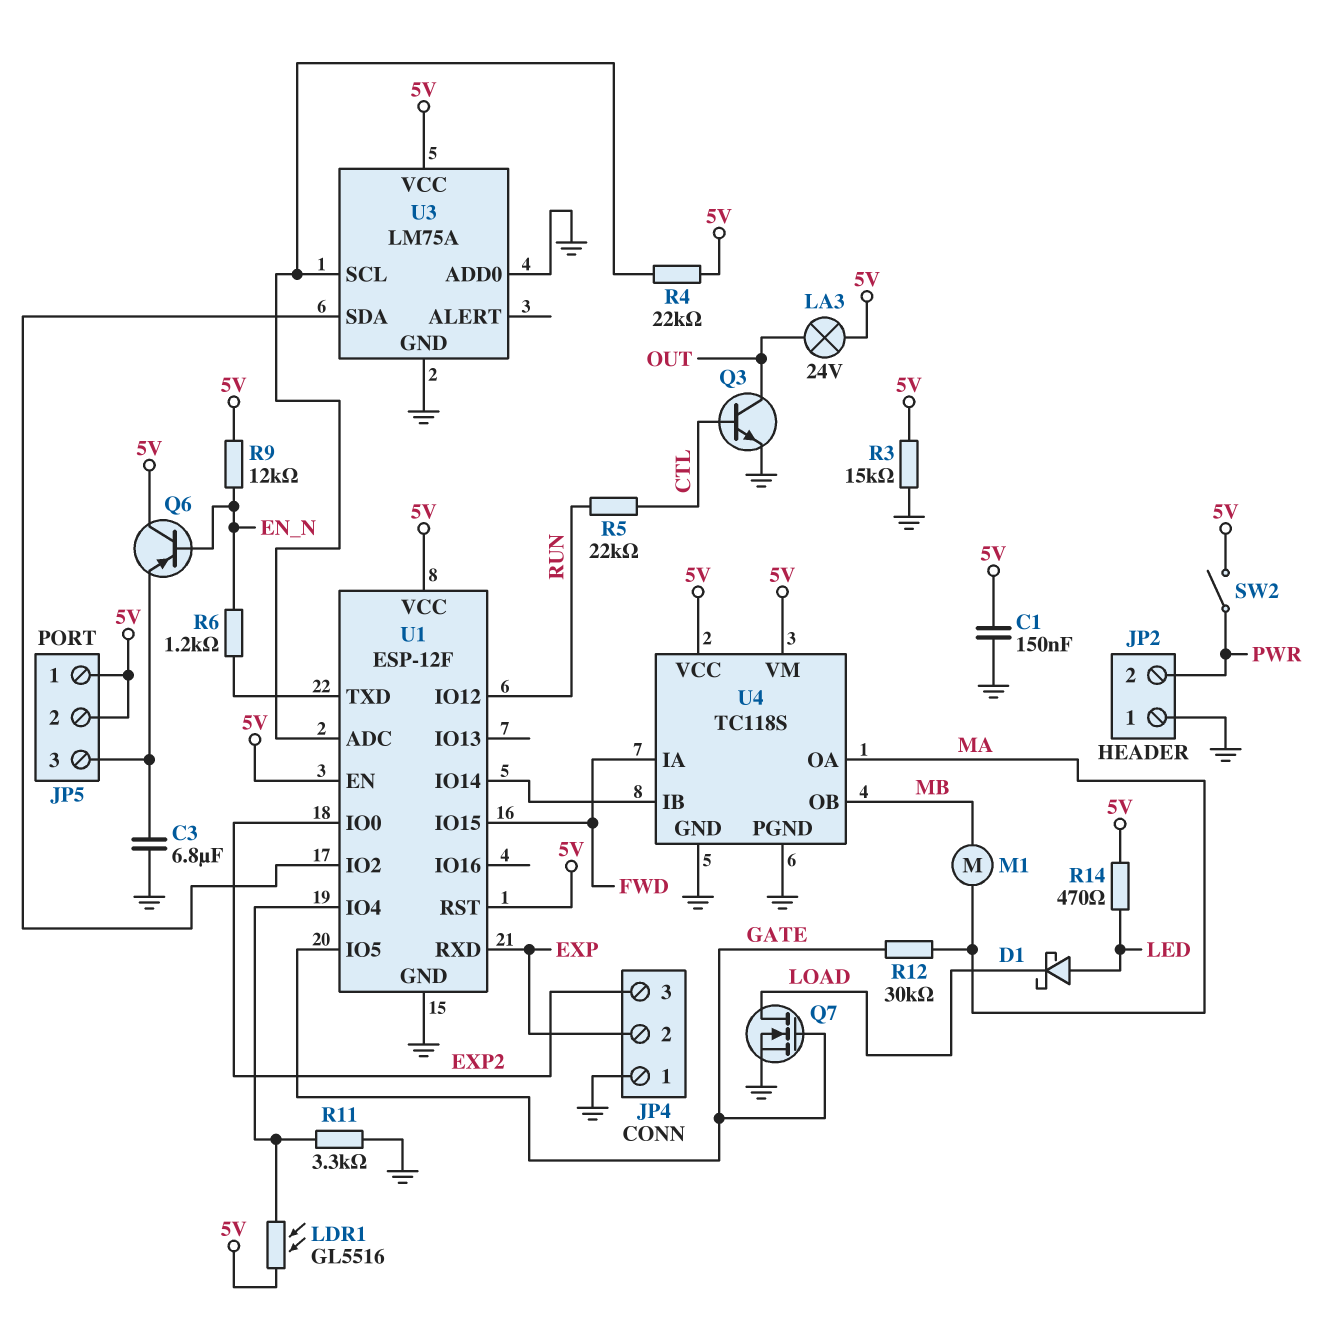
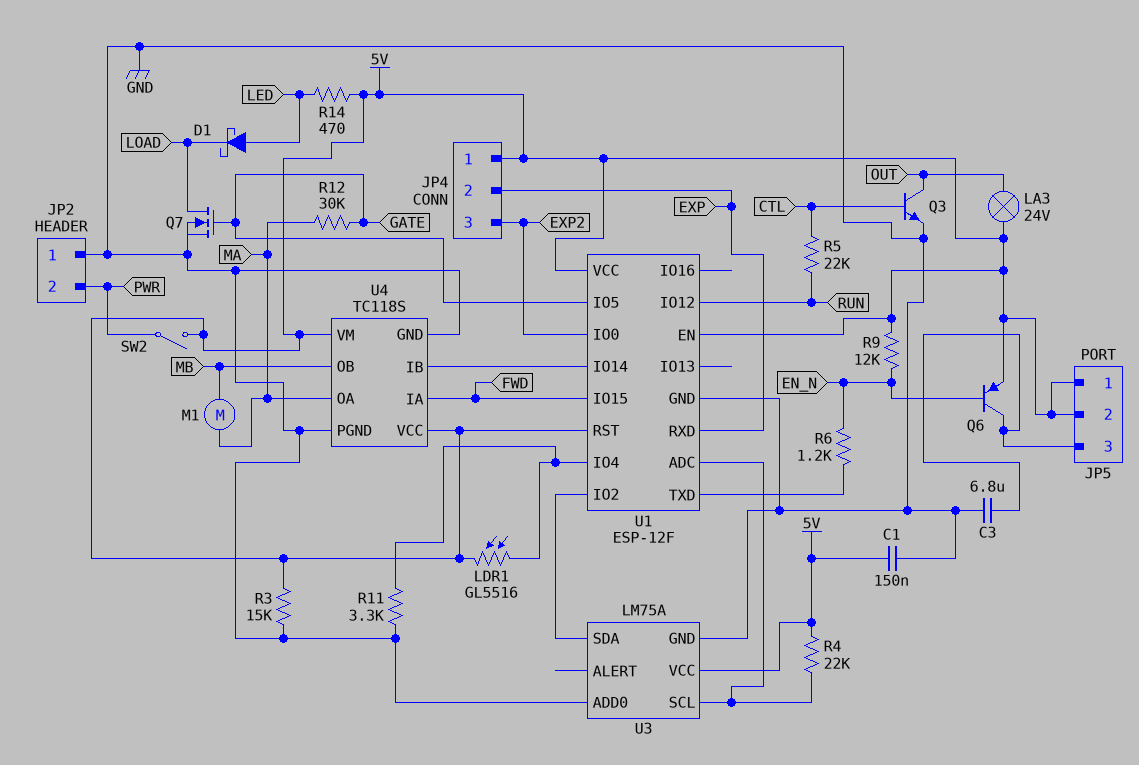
JP4 pin 1: GND -> 5V
Q6: PNP (B EN_N, C 5V, E JP5/3) -> PNP (B EN_N, C JP5/3, E 5V)

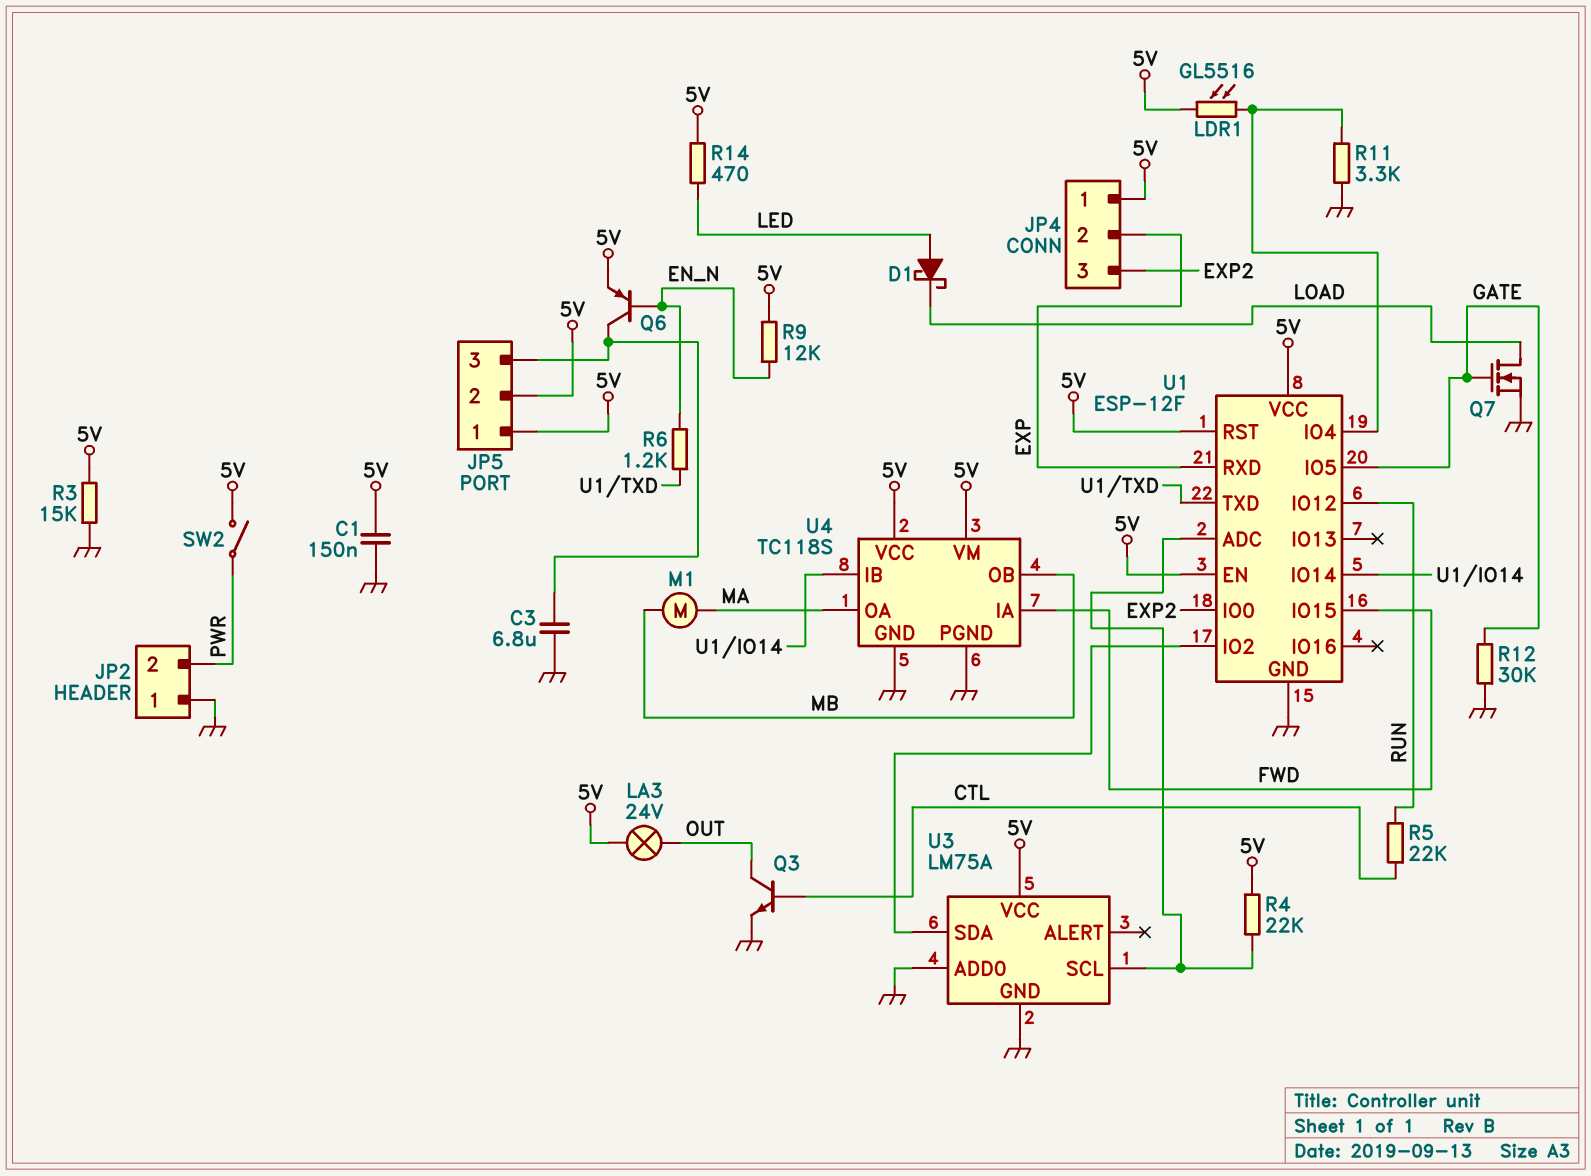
R12: 30k (GATE, MA) -> 30k (GATE, GND)

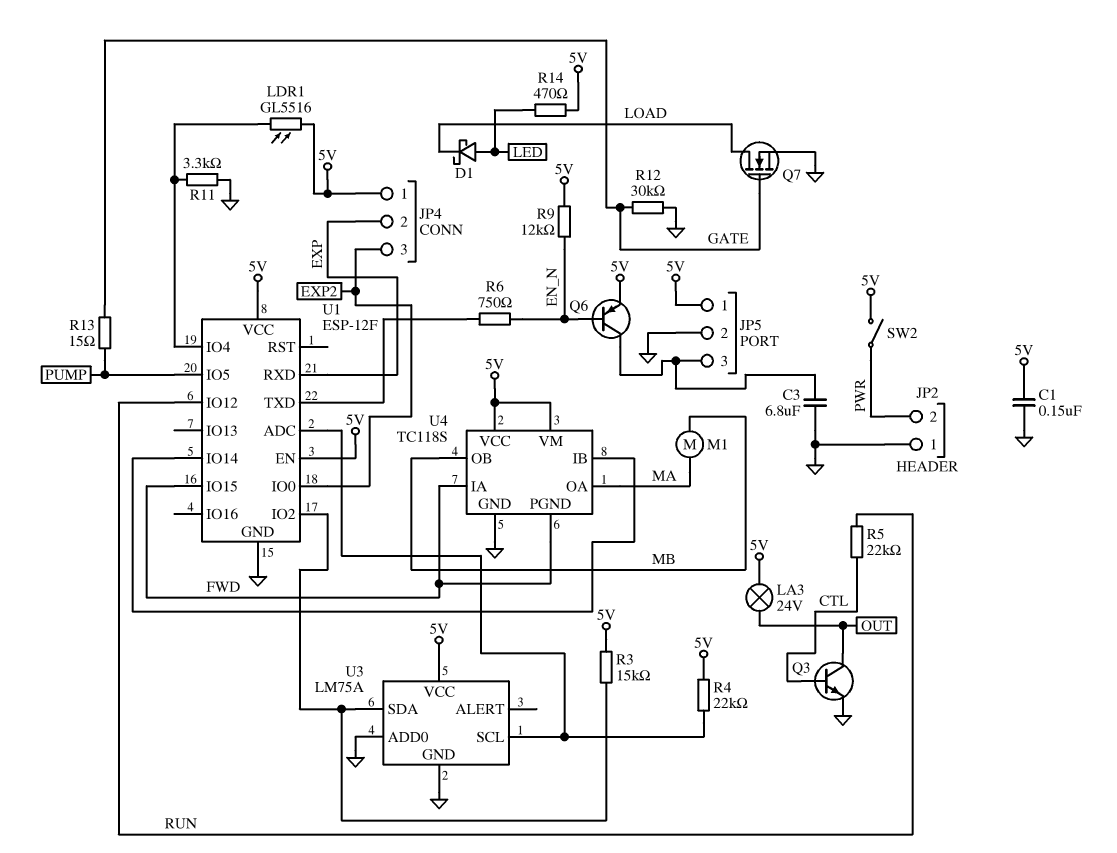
JP5 pin 2: 5V -> GND
R3: 15k (5V, GND) -> 15k (5V, U1/IO2)
R6: 1.2k (EN_N, U1/TXD) -> 750 (EN_N, U1/TXD)
R13: none -> 15 (GATE, PUMP)
U1 pin IO5: GATE -> PUMP
U1 pin RST: 5V -> none
U4 pin PGND: GND -> FWD

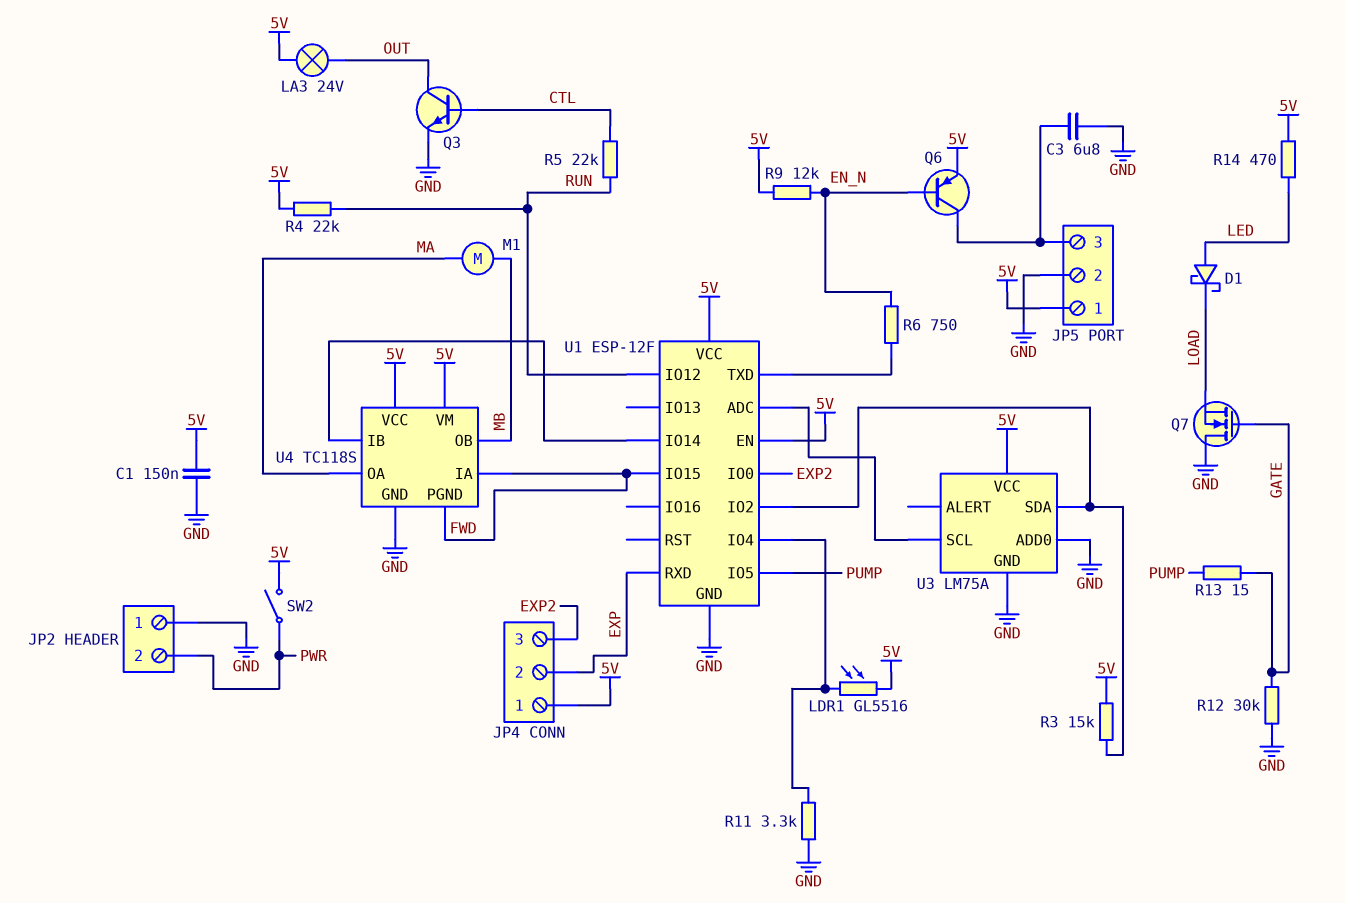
Q7: NMOS (G GATE, D LOAD, S GND) -> NMOS (G GATE, D GND, S LOAD)
R4: 22k (5V, U1/ADC) -> 22k (5V, RUN)

